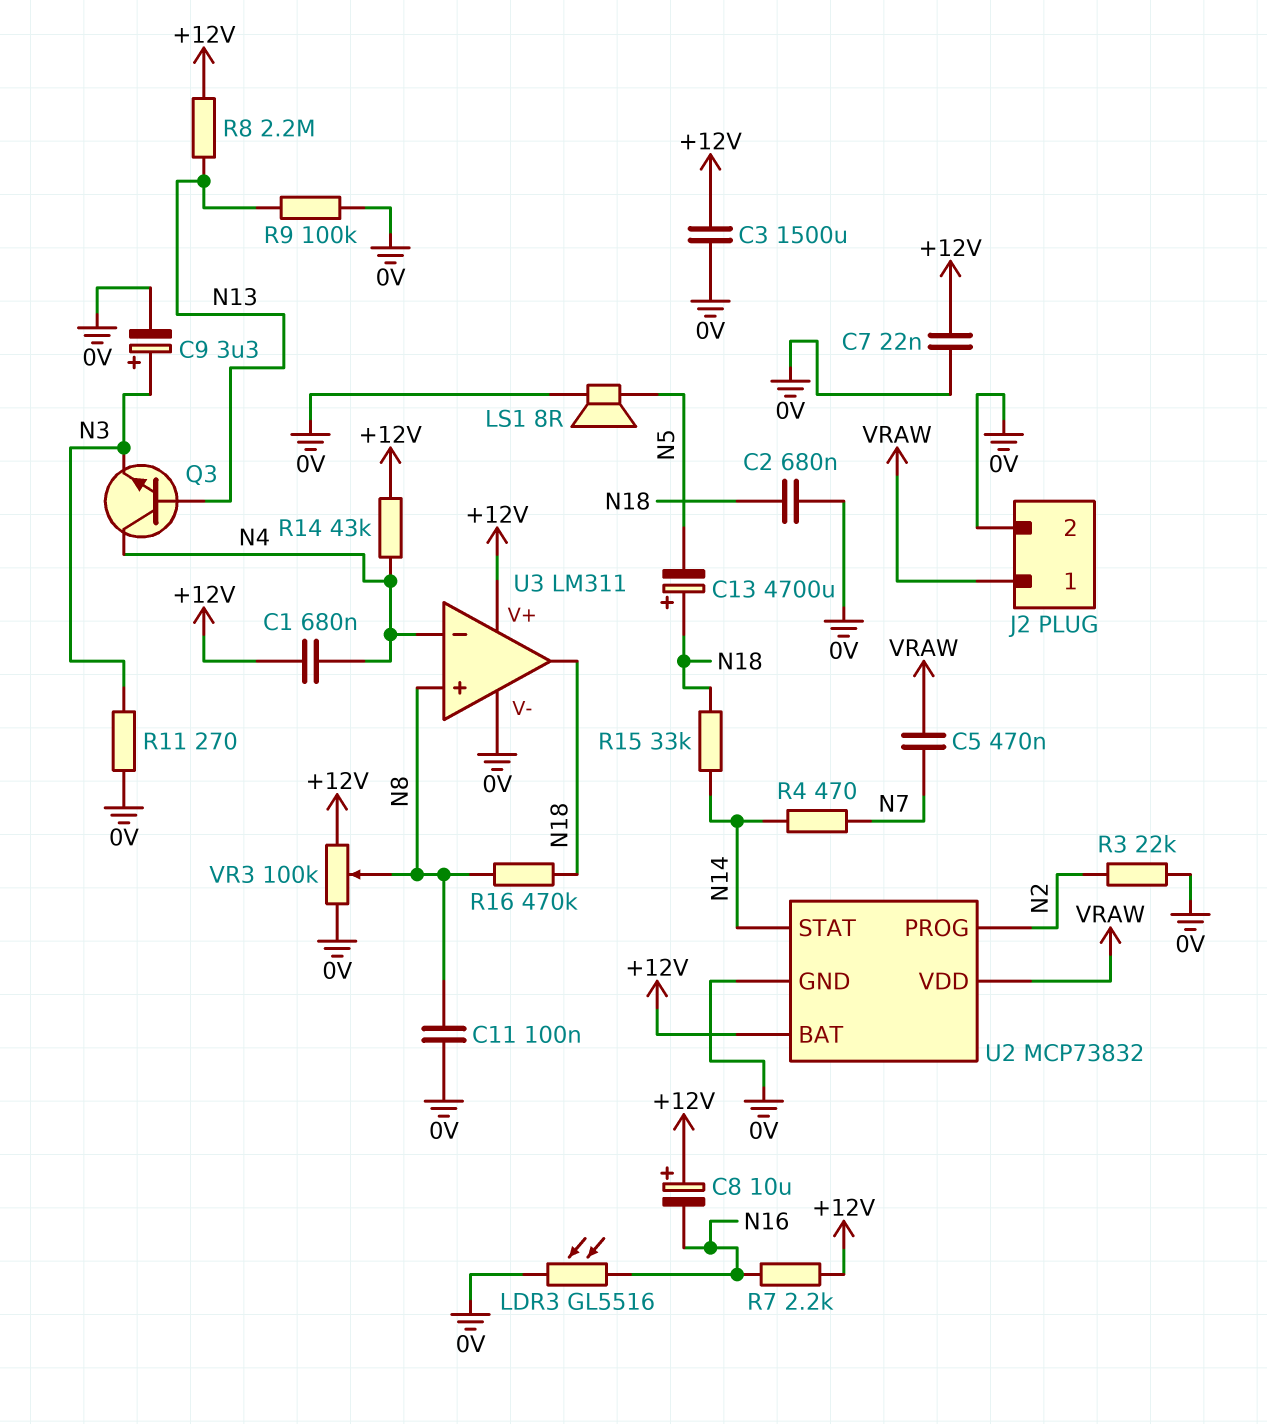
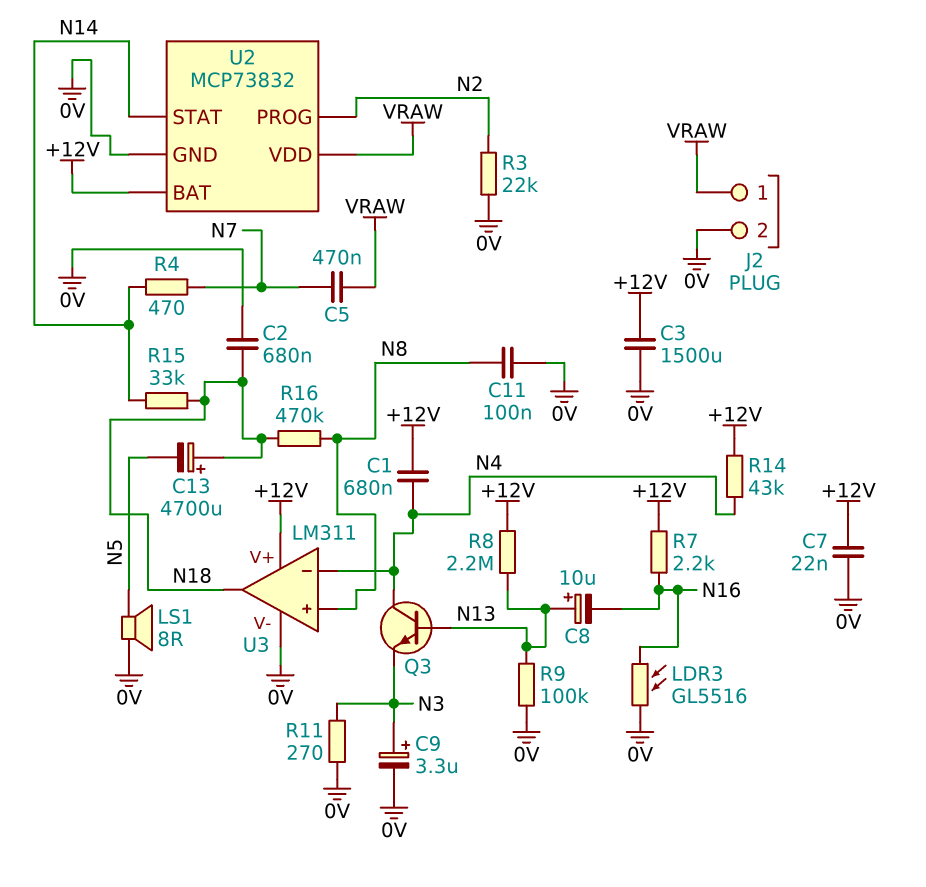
C8: 10uF (plus +12V, minus N16) -> 10uF (plus N13, minus N16)
VR3: 100k (+12V, 0V, wiper N8) -> none

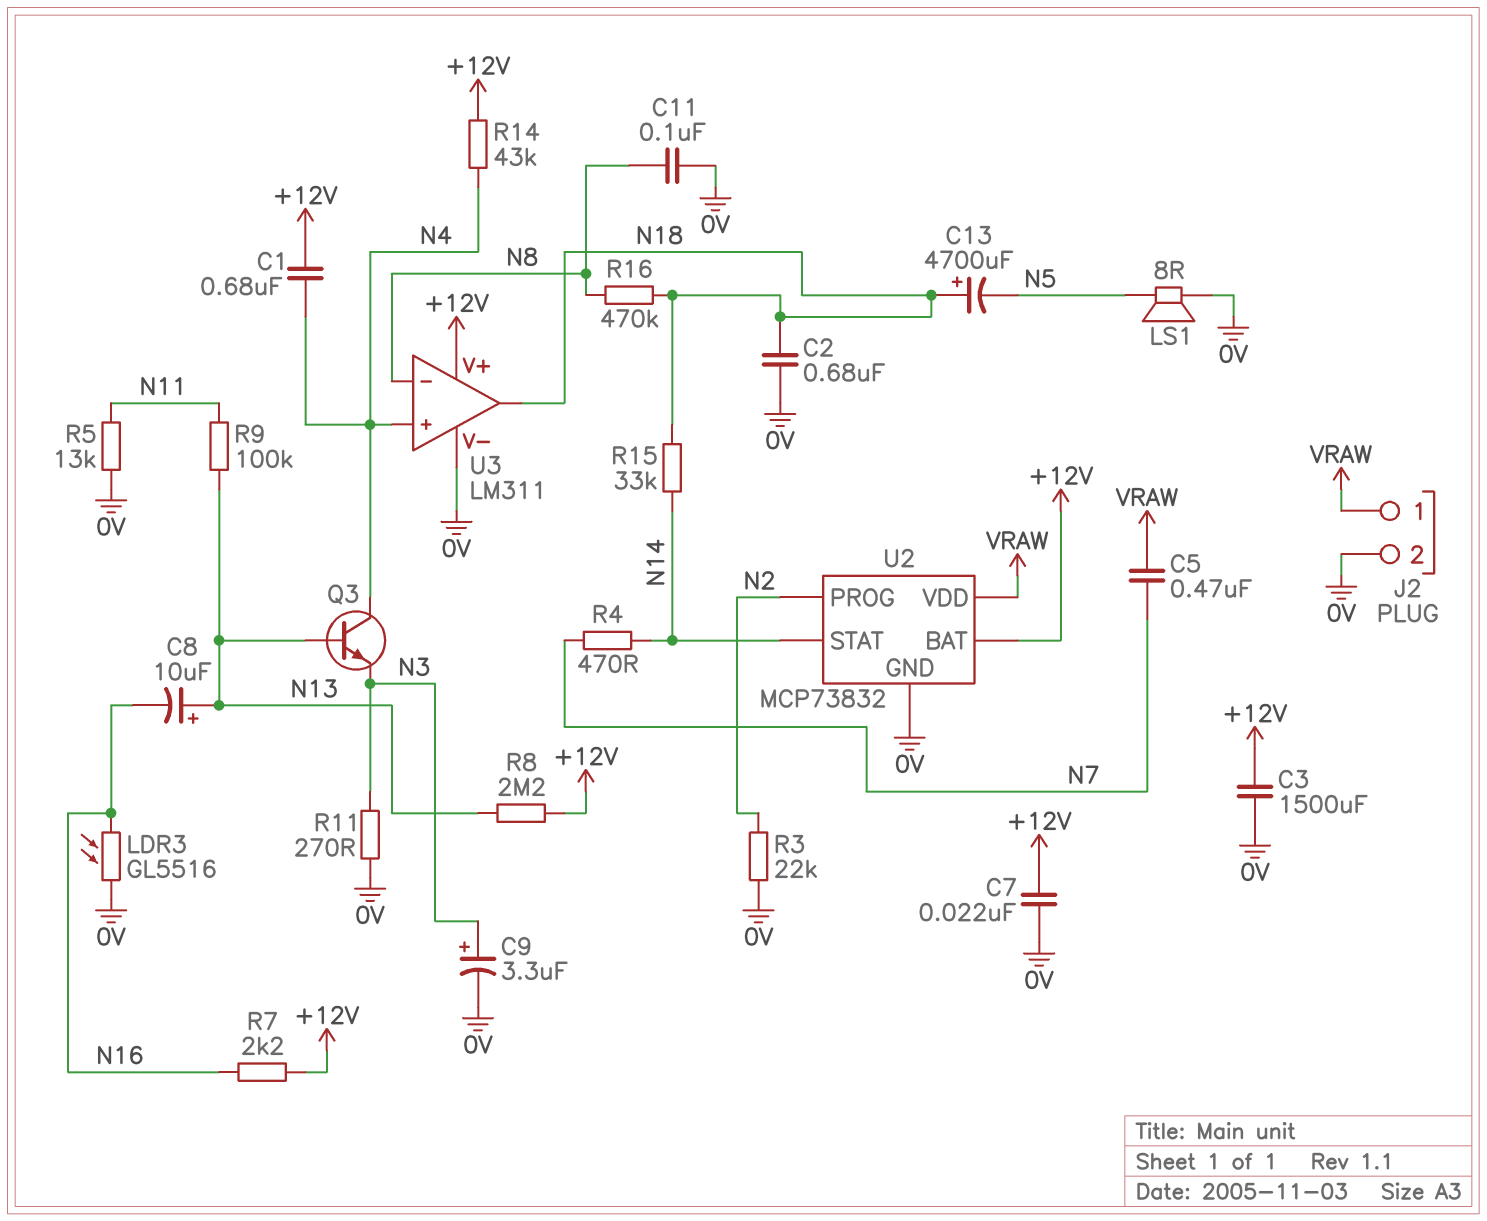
R5: none -> 13k (0V, N11)
R9: 100k (0V, N13) -> 100k (N11, N13)
U3 pin in+: N8 -> N4
U3 pin in-: N4 -> N8

